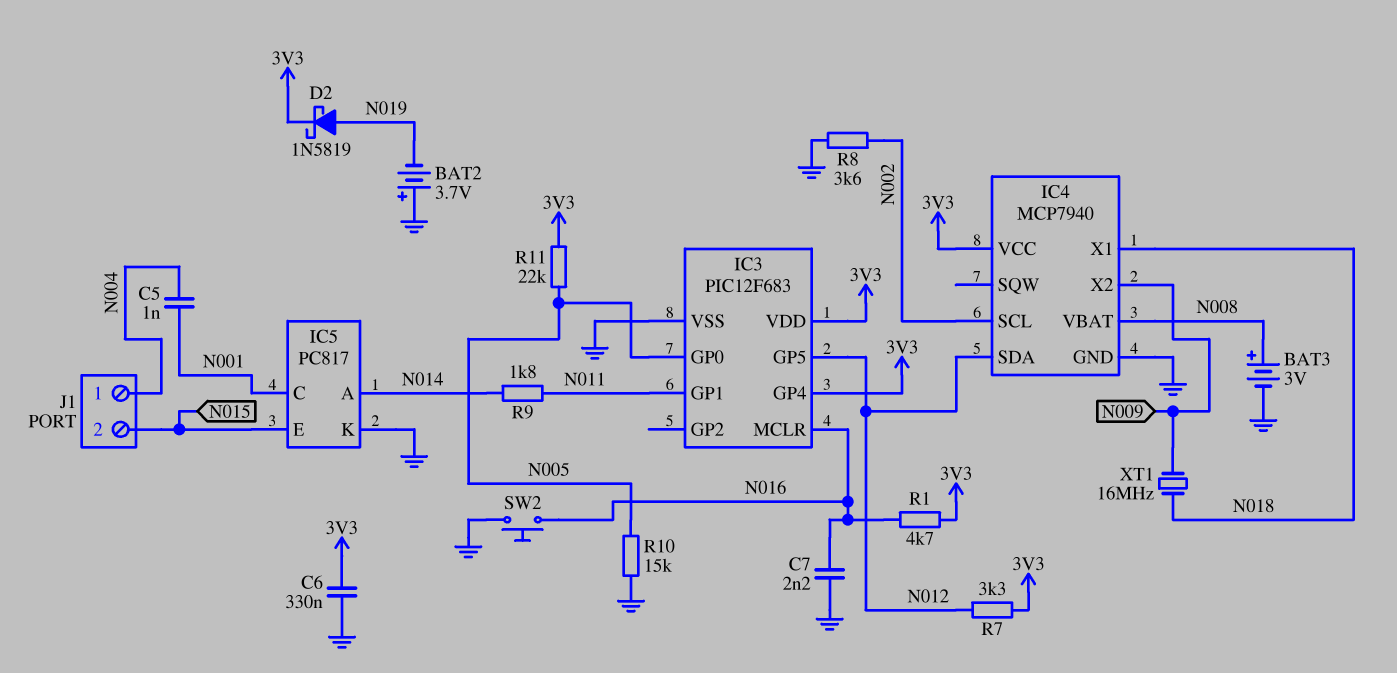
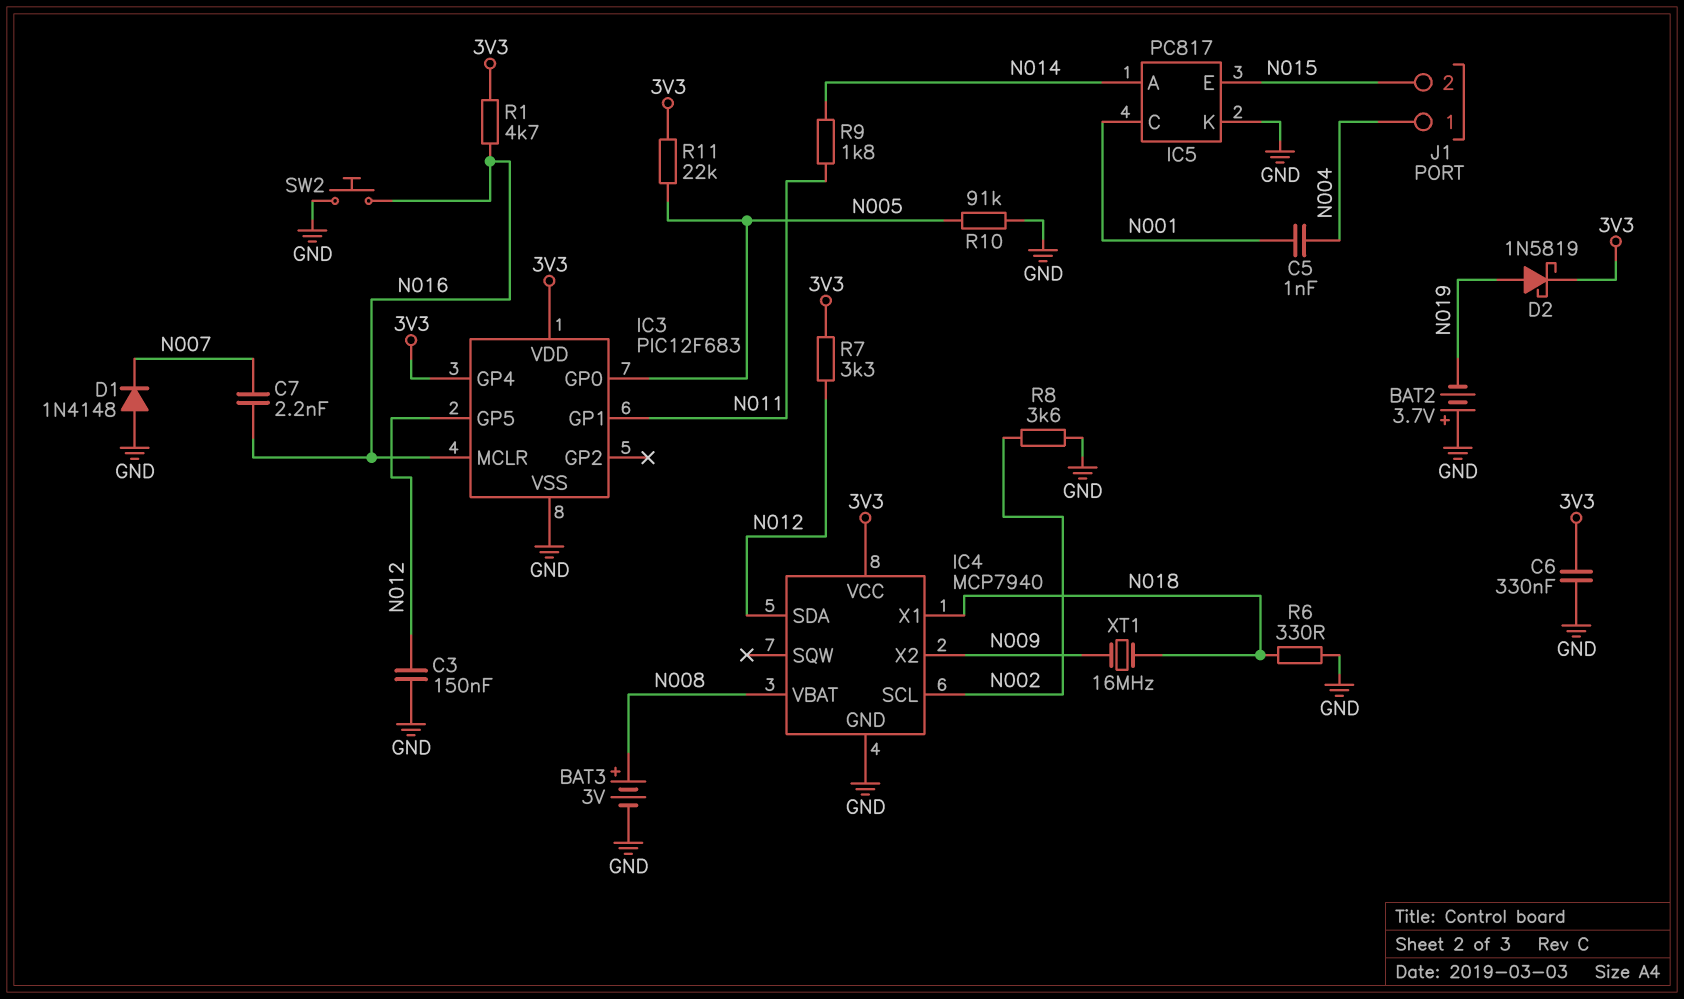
C3: none -> 150nF (GND, N012)
C7: 2.2nF (GND, N016) -> 2.2nF (N007, N016)
D1: none -> diode 1N4148 (A GND, K N007)
R6: none -> 330 (GND, N018)
R10: 15k (GND, N005) -> 91k (GND, N005)

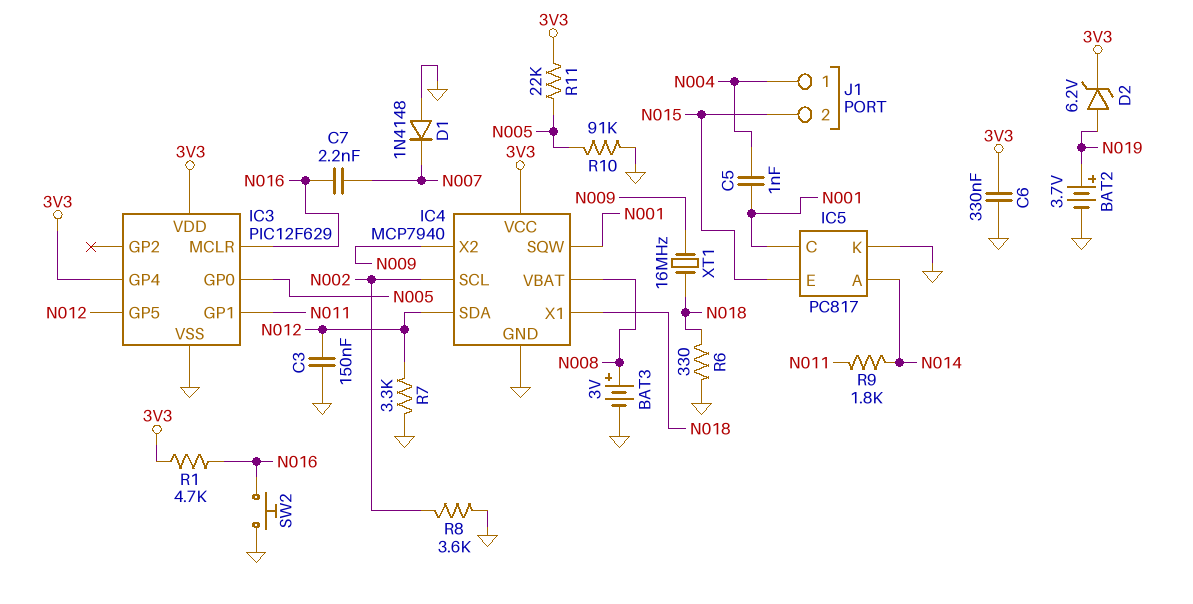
BAT2: 3.7V (plus GND, minus N019) -> 3.7V (plus N019, minus GND)
D2: schottky 1N5819 (A N019, K 3V3) -> zener 6.2V (A N019, K 3V3)
IC3: PIC12F683 -> PIC12F629
IC4 pin SQW: none -> N001
R7: 3.3k (3V3, N012) -> 3.3k (GND, N012)

